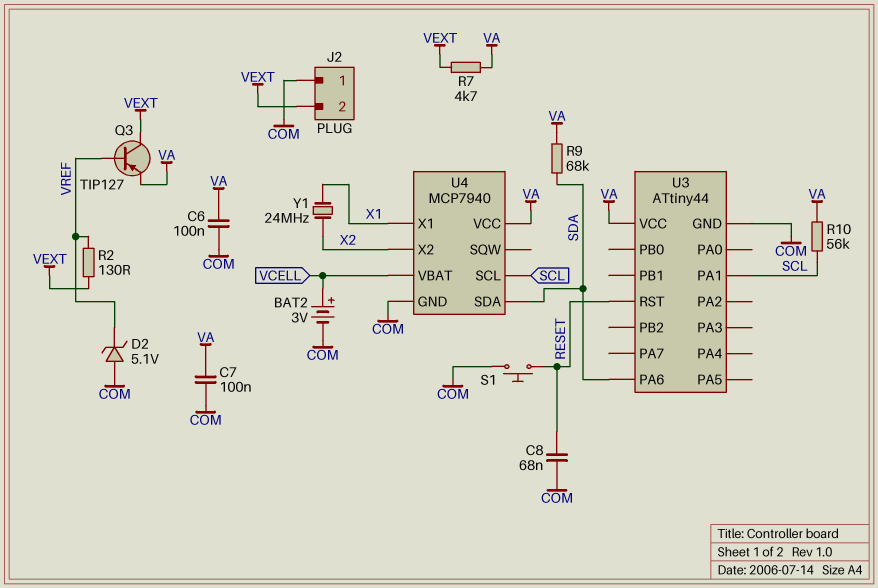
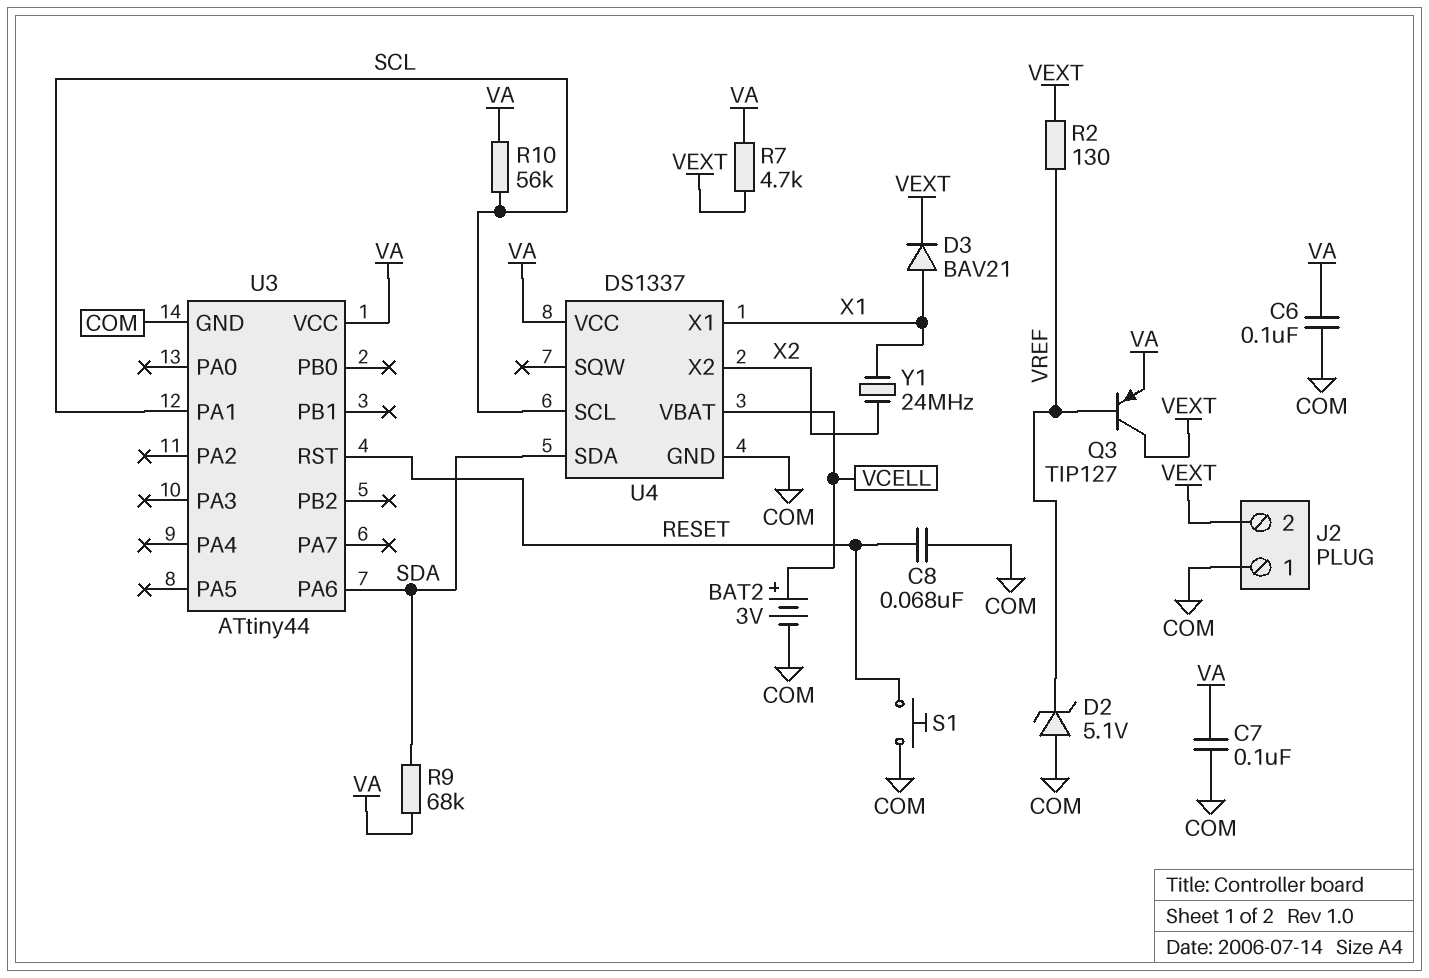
D3: none -> diode BAV21 (A X1, K VEXT)
U4: MCP7940 -> DS1337

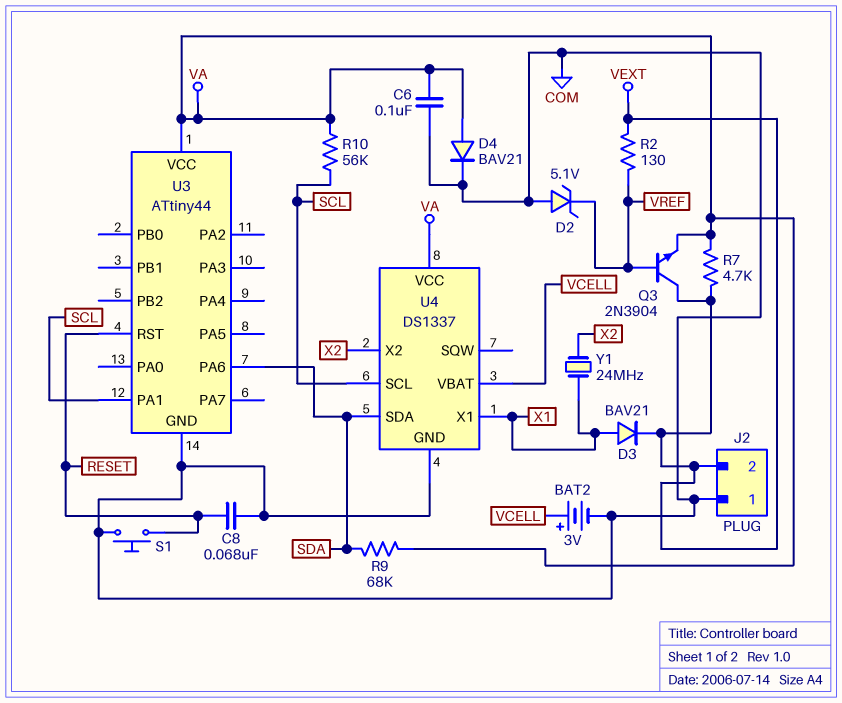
C7: 100nF (COM, VA) -> none
D4: none -> diode BAV21 (A VA, K COM)
Q3: PNP TIP127 (B VREF, C VEXT, E VA) -> NPN 2N3904 (B VREF, C VEXT, E VA)

